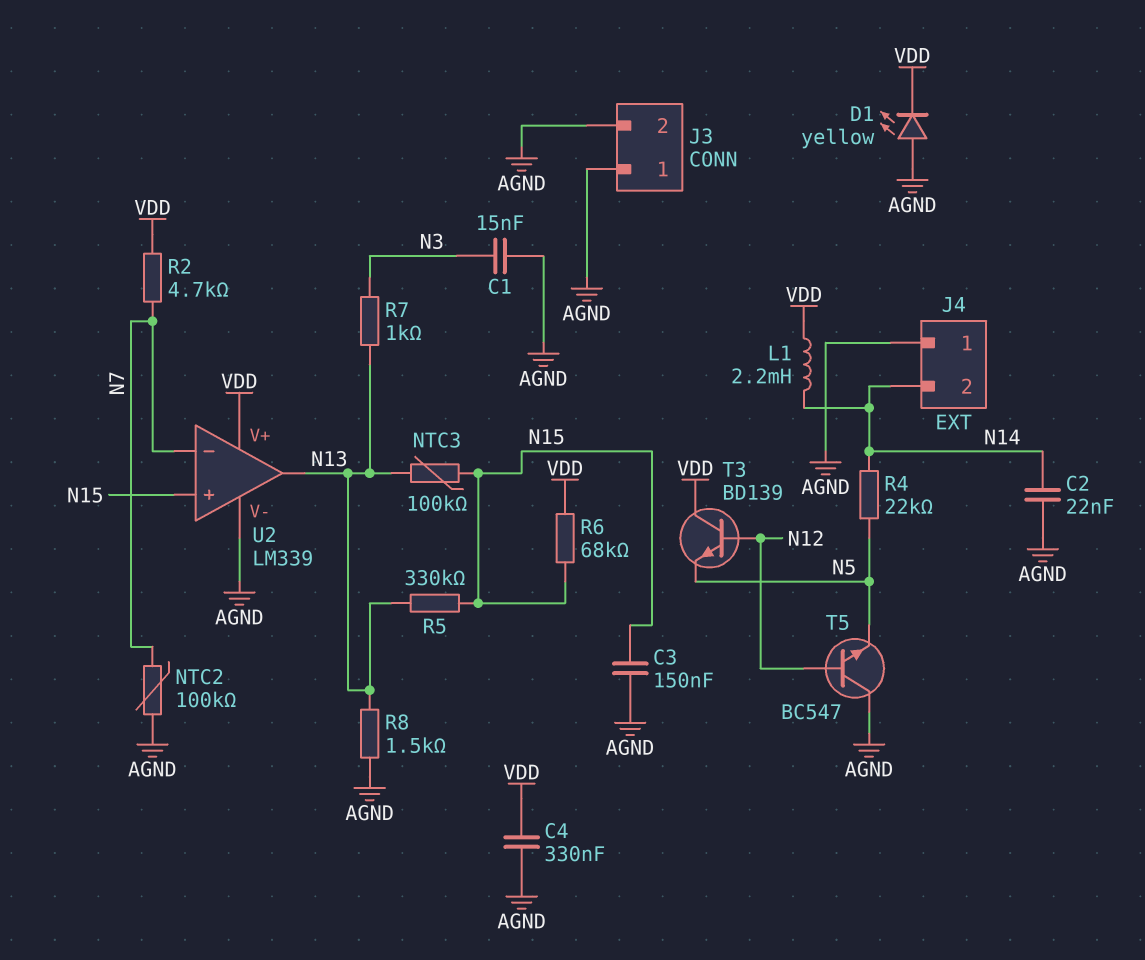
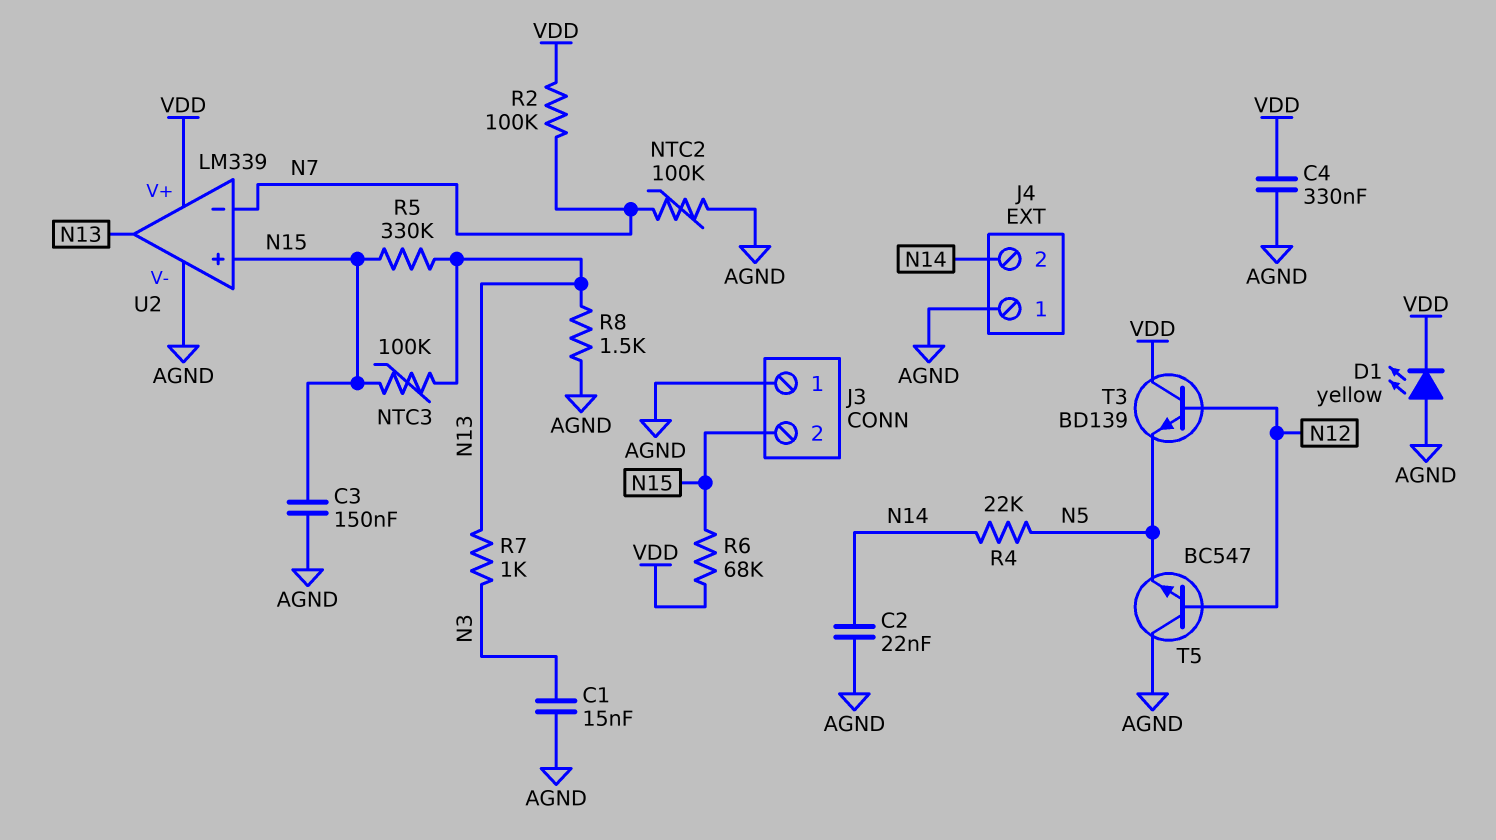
J3 pin 2: AGND -> N15
L1: 2.2mH (N14, VDD) -> none
R2: 4.7k (N7, VDD) -> 100k (N7, VDD)

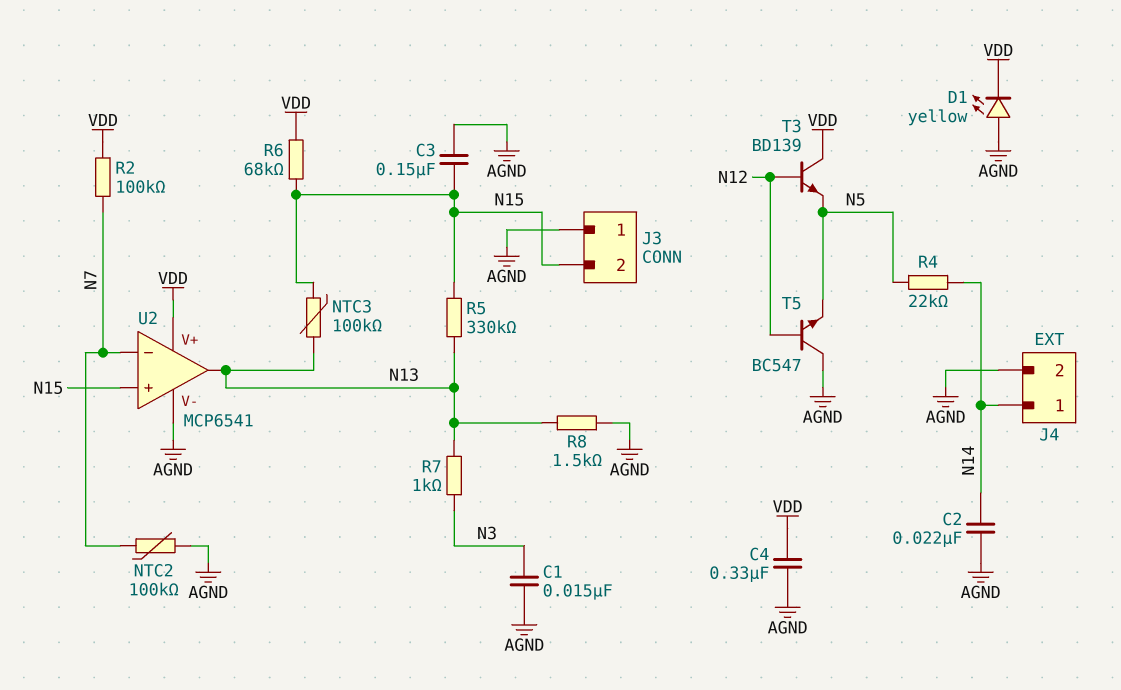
J4 pin 1: AGND -> N14
J4 pin 2: N14 -> AGND
U2: LM339 -> MCP6541

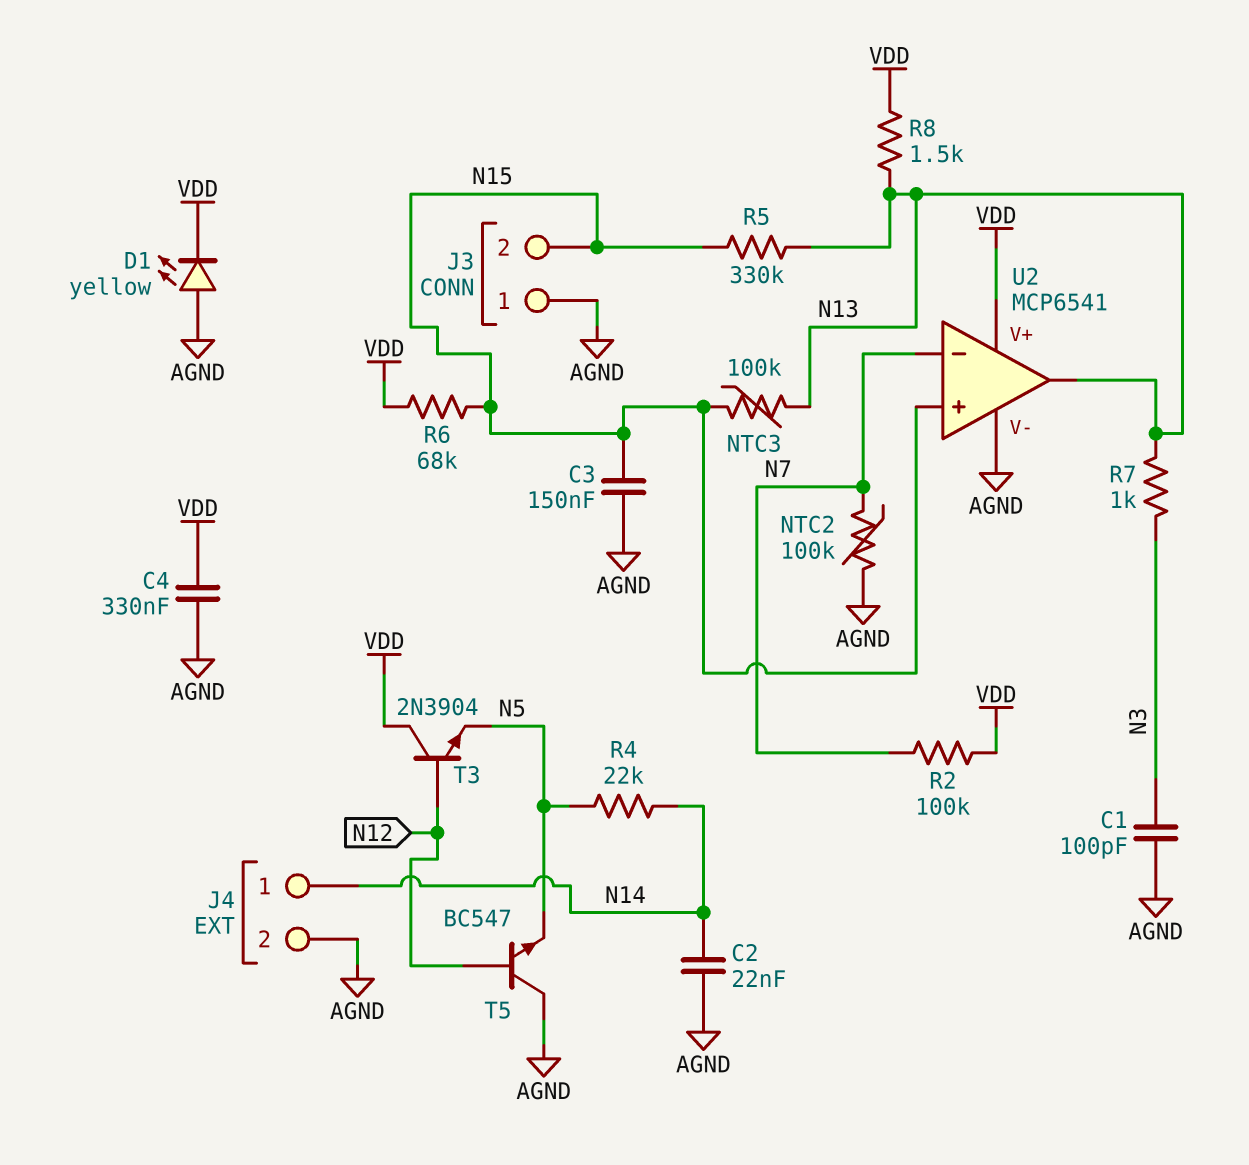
C1: 15nF (AGND, N3) -> 100pF (AGND, N3)
R8: 1.5k (AGND, N13) -> 1.5k (N13, VDD)
T3: NPN BD139 (B N12, C VDD, E N5) -> NPN 2N3904 (B N12, C VDD, E N5)

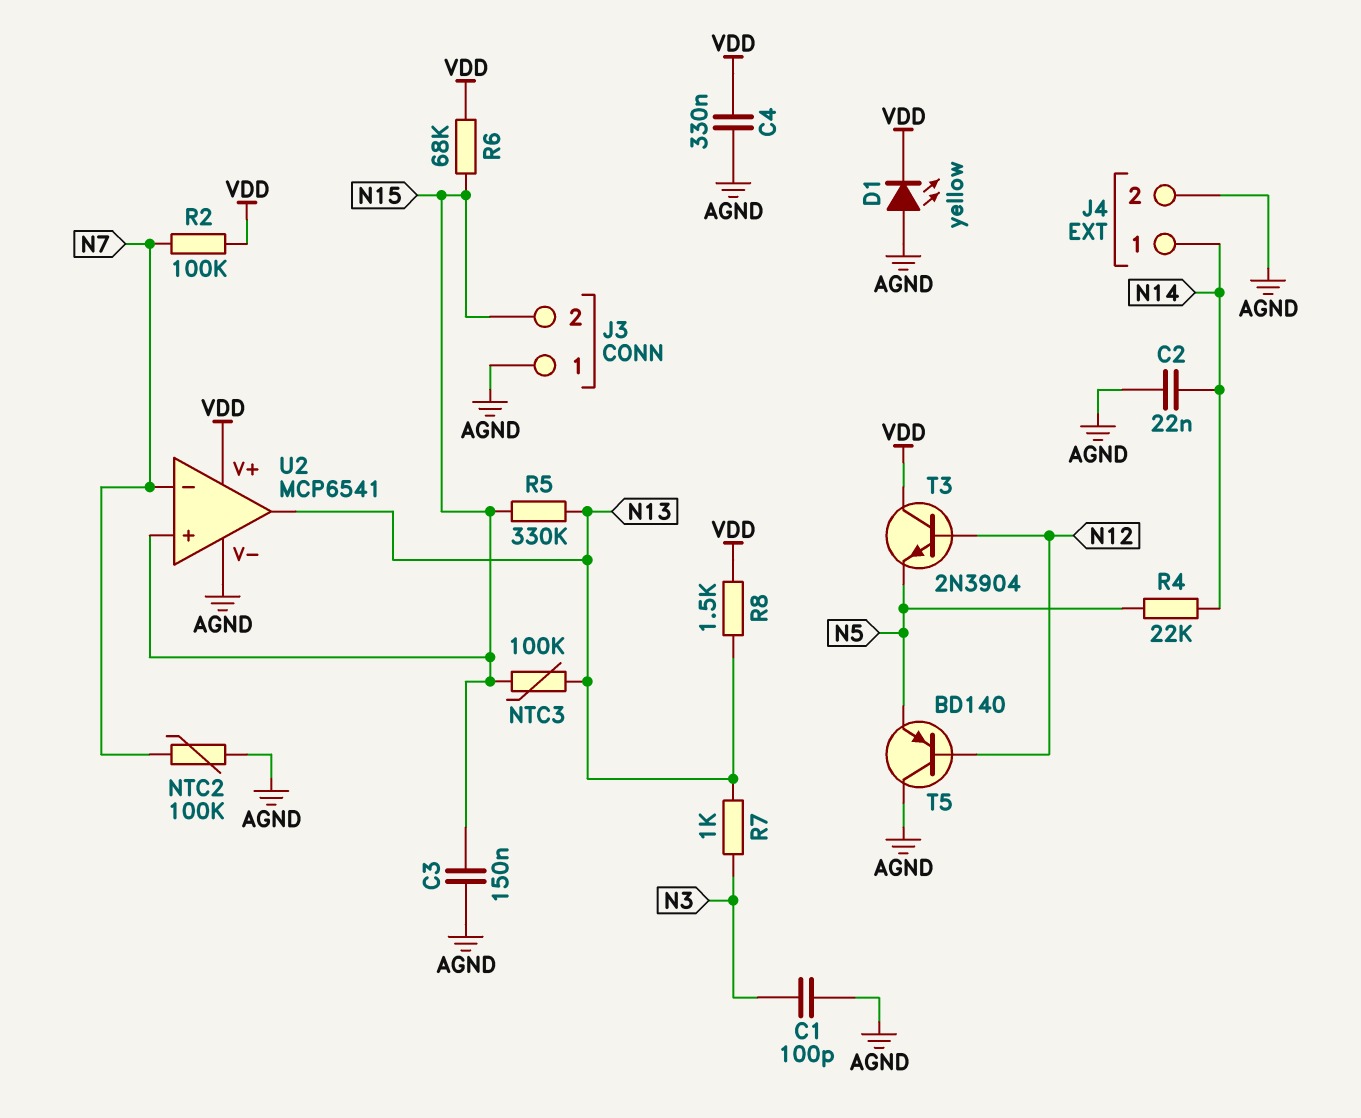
T5: NPN BC547 (B N12, C AGND, E N5) -> PNP BD140 (B N12, C AGND, E N5)

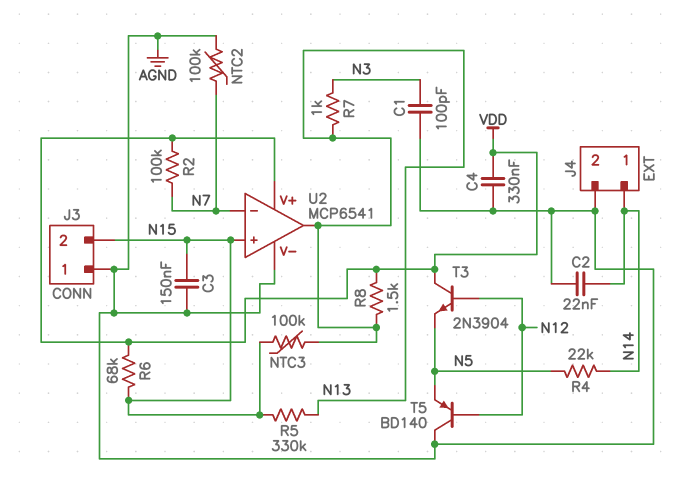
D1: LED yellow (A AGND, K VDD) -> none

